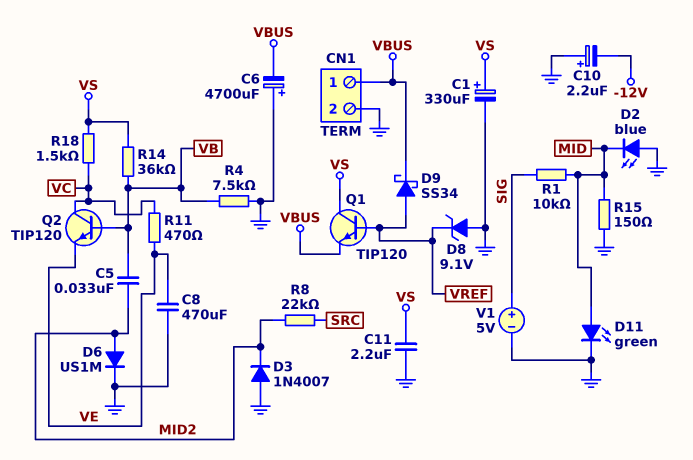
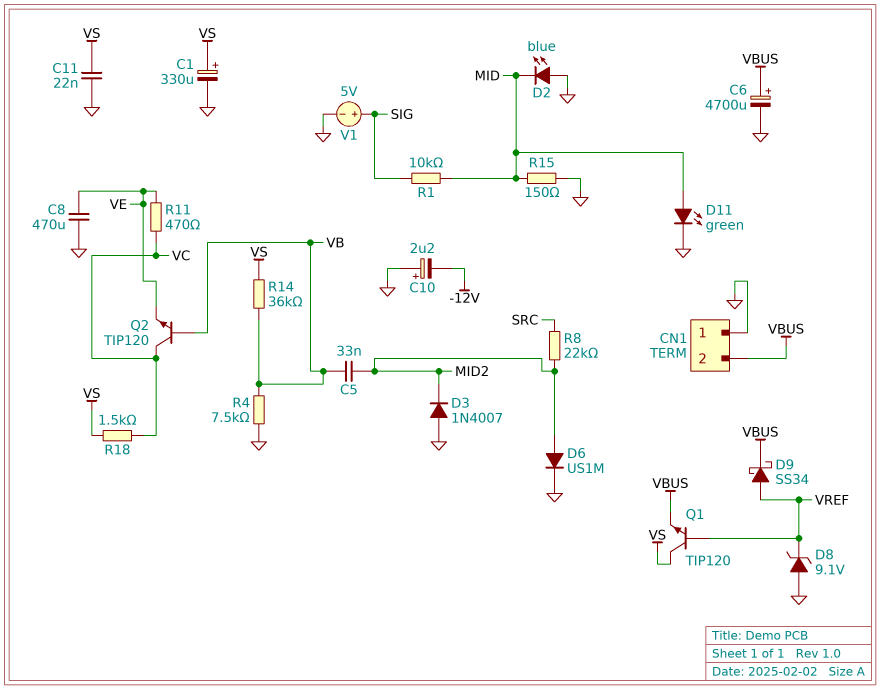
C6: 4700uF (plus GND, minus VBUS) -> 4700uF (plus VBUS, minus GND)
C11: 2.2uF (GND, VS) -> 22nF (GND, VS)
CN1 pin 1: VBUS -> GND
CN1 pin 2: GND -> VBUS

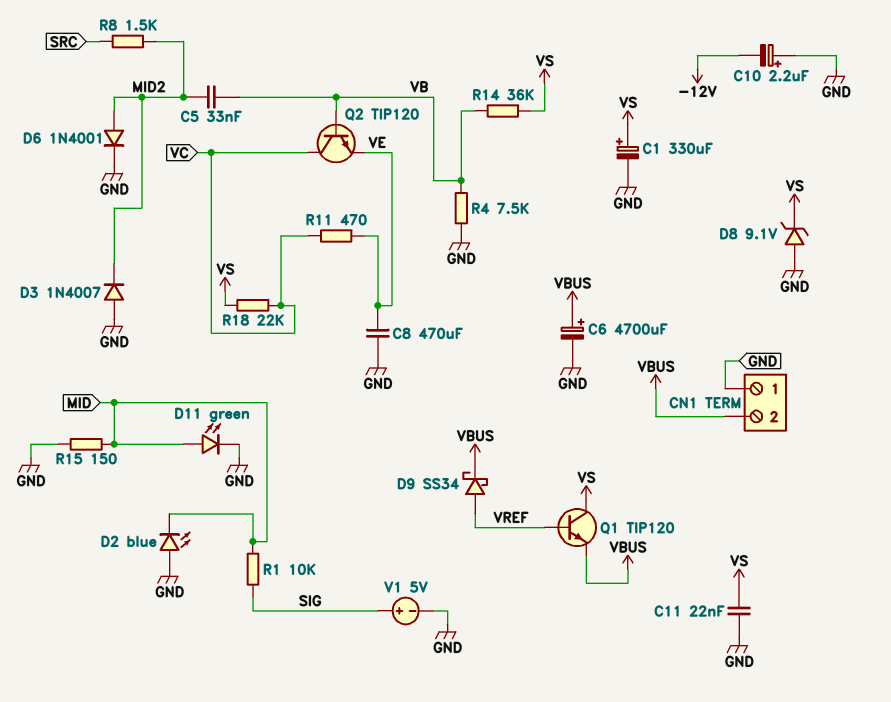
D6: diode US1M (A MID2, K GND) -> diode 1N4001 (A MID2, K GND)
D8: zener 9.1V (A GND, K VREF) -> zener 9.1V (A GND, K VS)
R8: 22k (MID2, SRC) -> 1.5k (MID2, SRC)
R18: 1.5k (VC, VS) -> 22k (VC, VS)

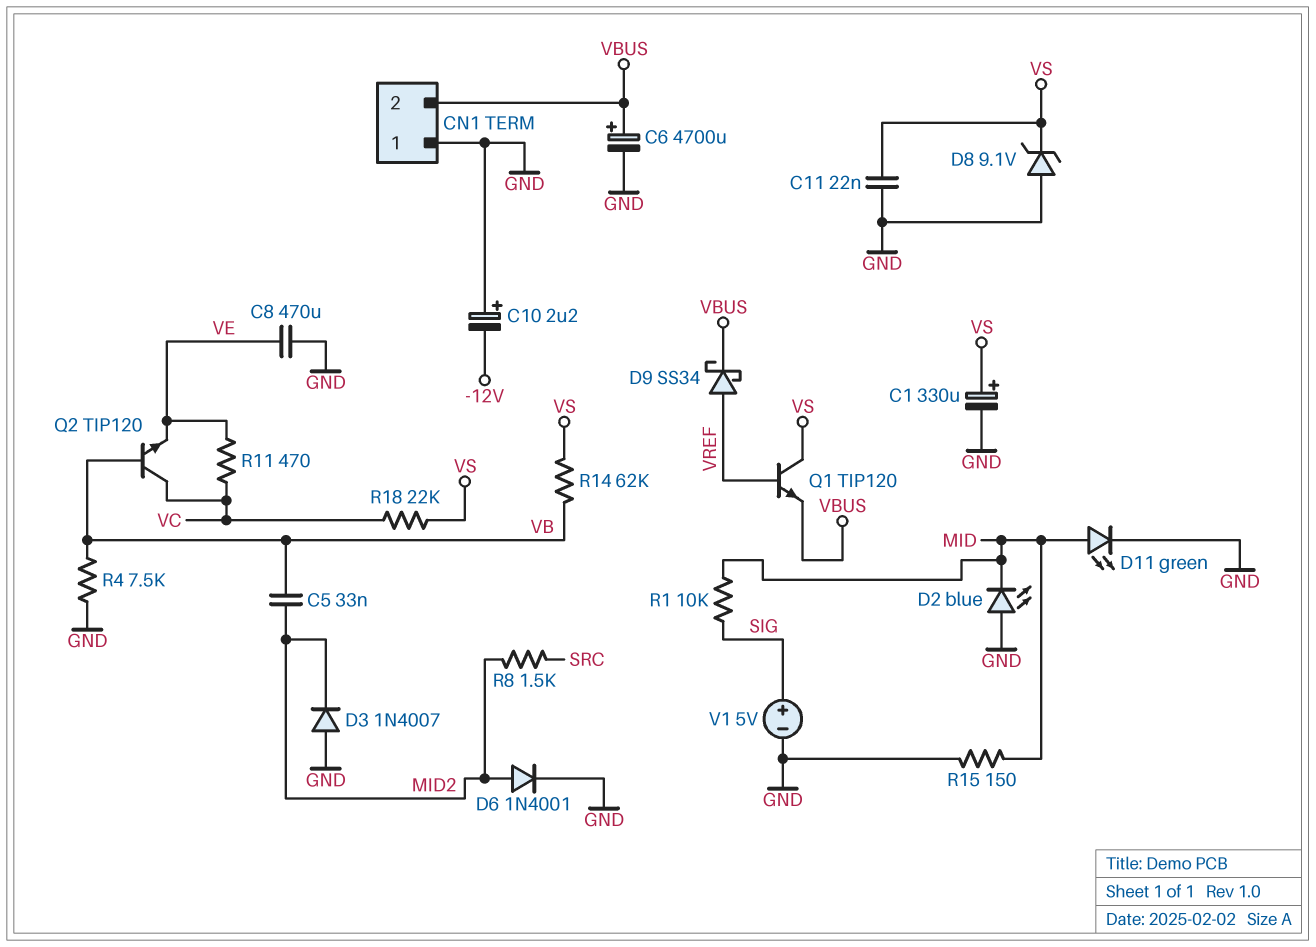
R14: 36k (VB, VS) -> 62k (VB, VS)

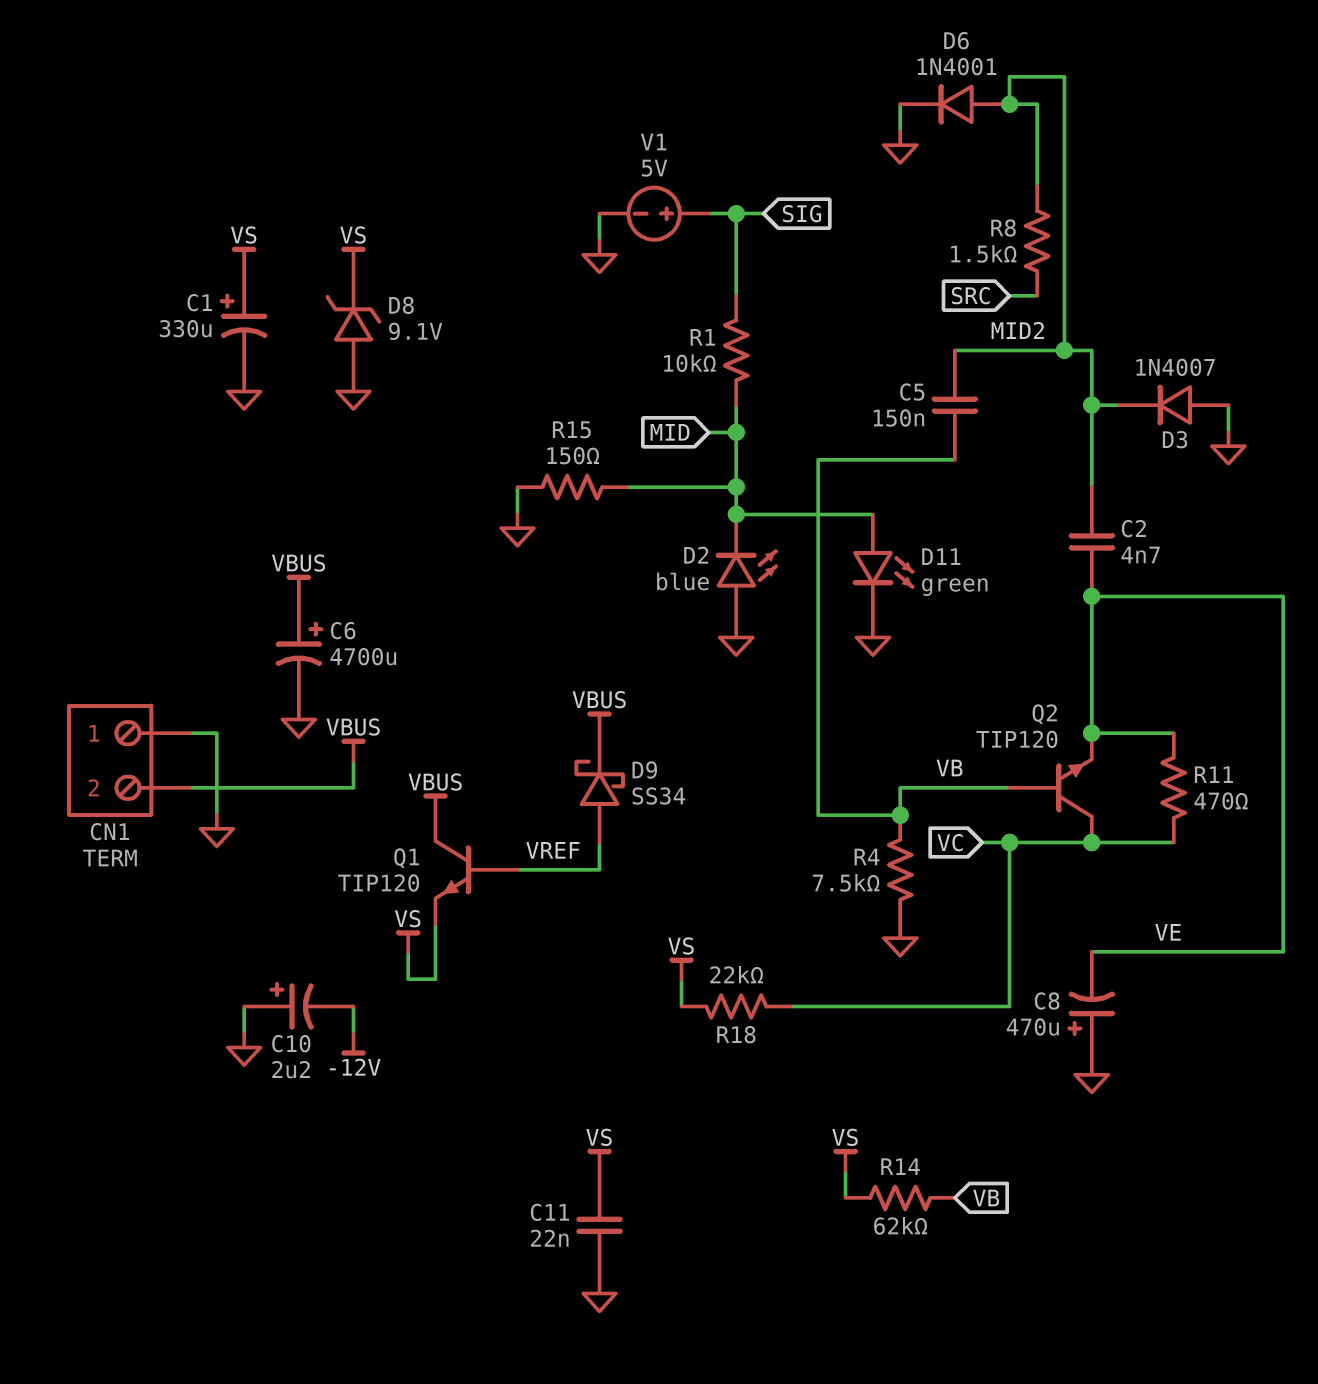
C2: none -> 4.7nF (MID2, VE)
C5: 33nF (MID2, VB) -> 150nF (MID2, VB)
C8: 470uF (GND, VE) -> 470uF (plus GND, minus VE)
Q1: NPN TIP120 (B VREF, C VS, E VBUS) -> NPN TIP120 (B VREF, C VBUS, E VS)

